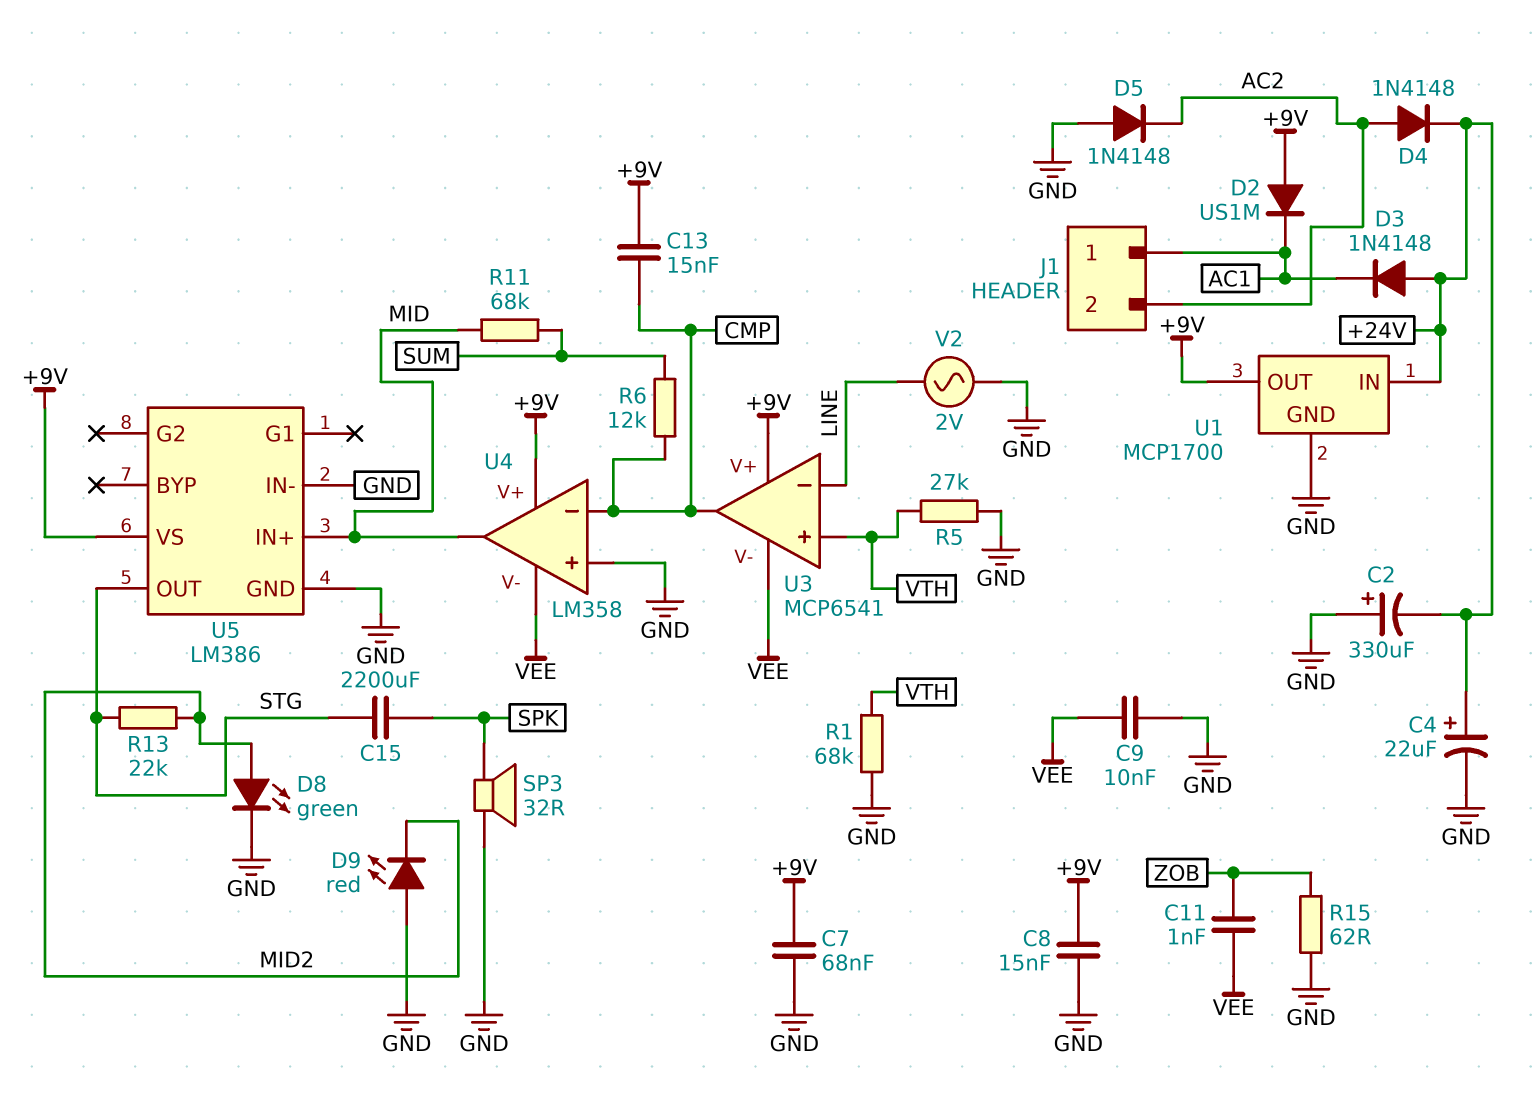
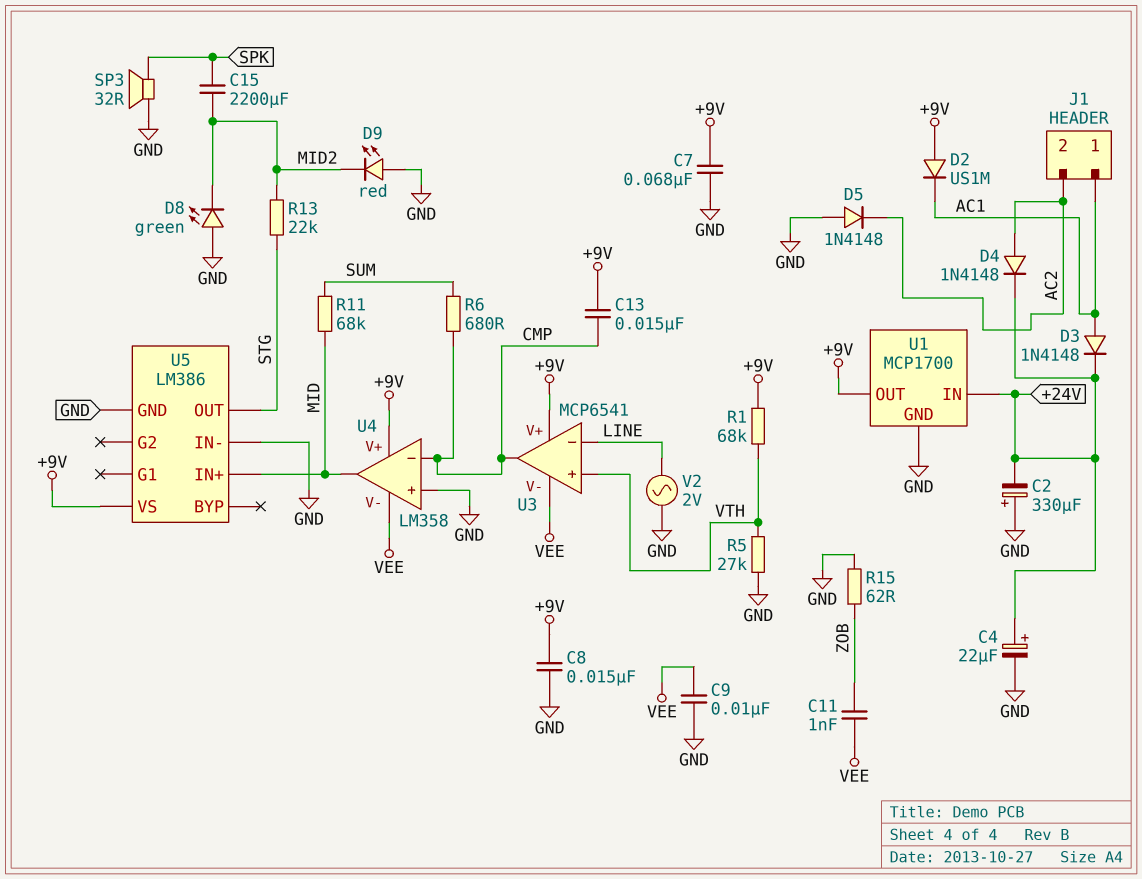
C15: 2200uF (SPK, STG) -> 2200uF (MID2, SPK)
D3: diode 1N4148 (A +24V, K AC1) -> diode 1N4148 (A AC1, K +24V)
D8: LED green (A MID2, K GND) -> LED green (A GND, K MID2)
R1: 68k (GND, VTH) -> 68k (+9V, VTH)
R6: 12k (CMP, SUM) -> 680 (CMP, SUM)

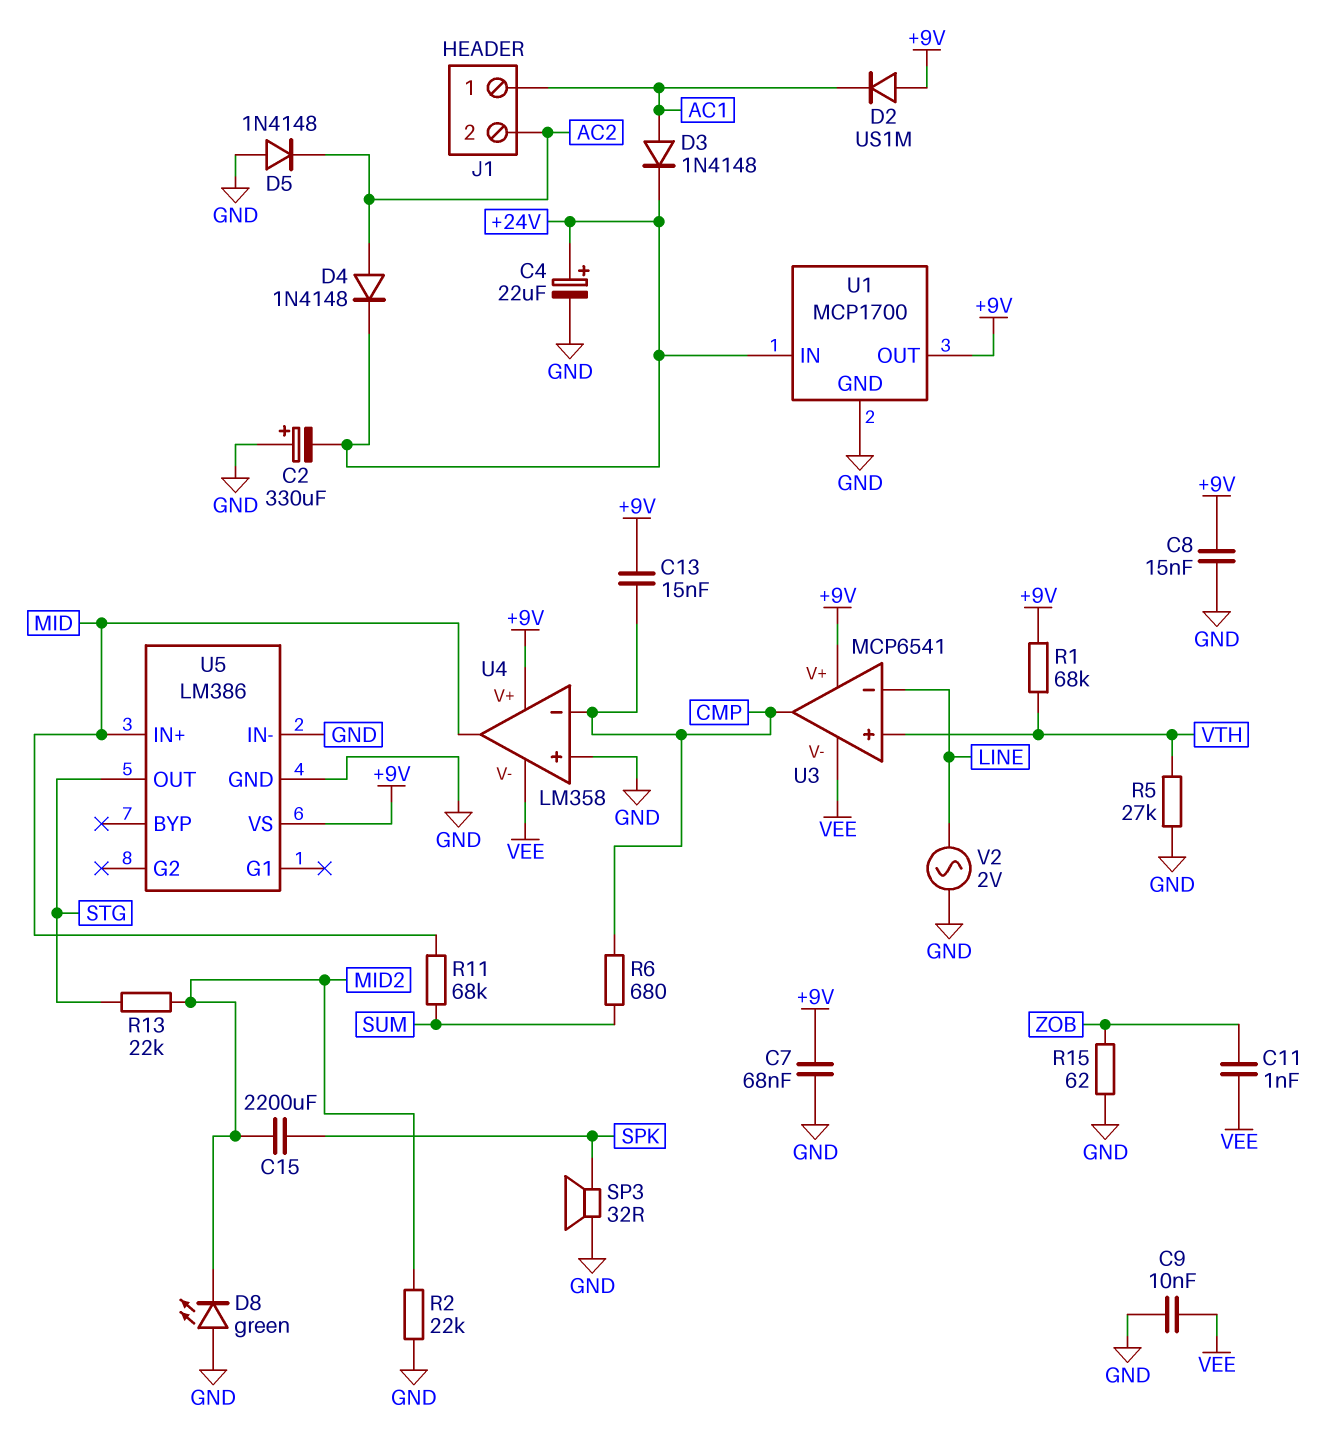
D9: LED red (A GND, K MID2) -> none
R2: none -> 22k (GND, MID2)

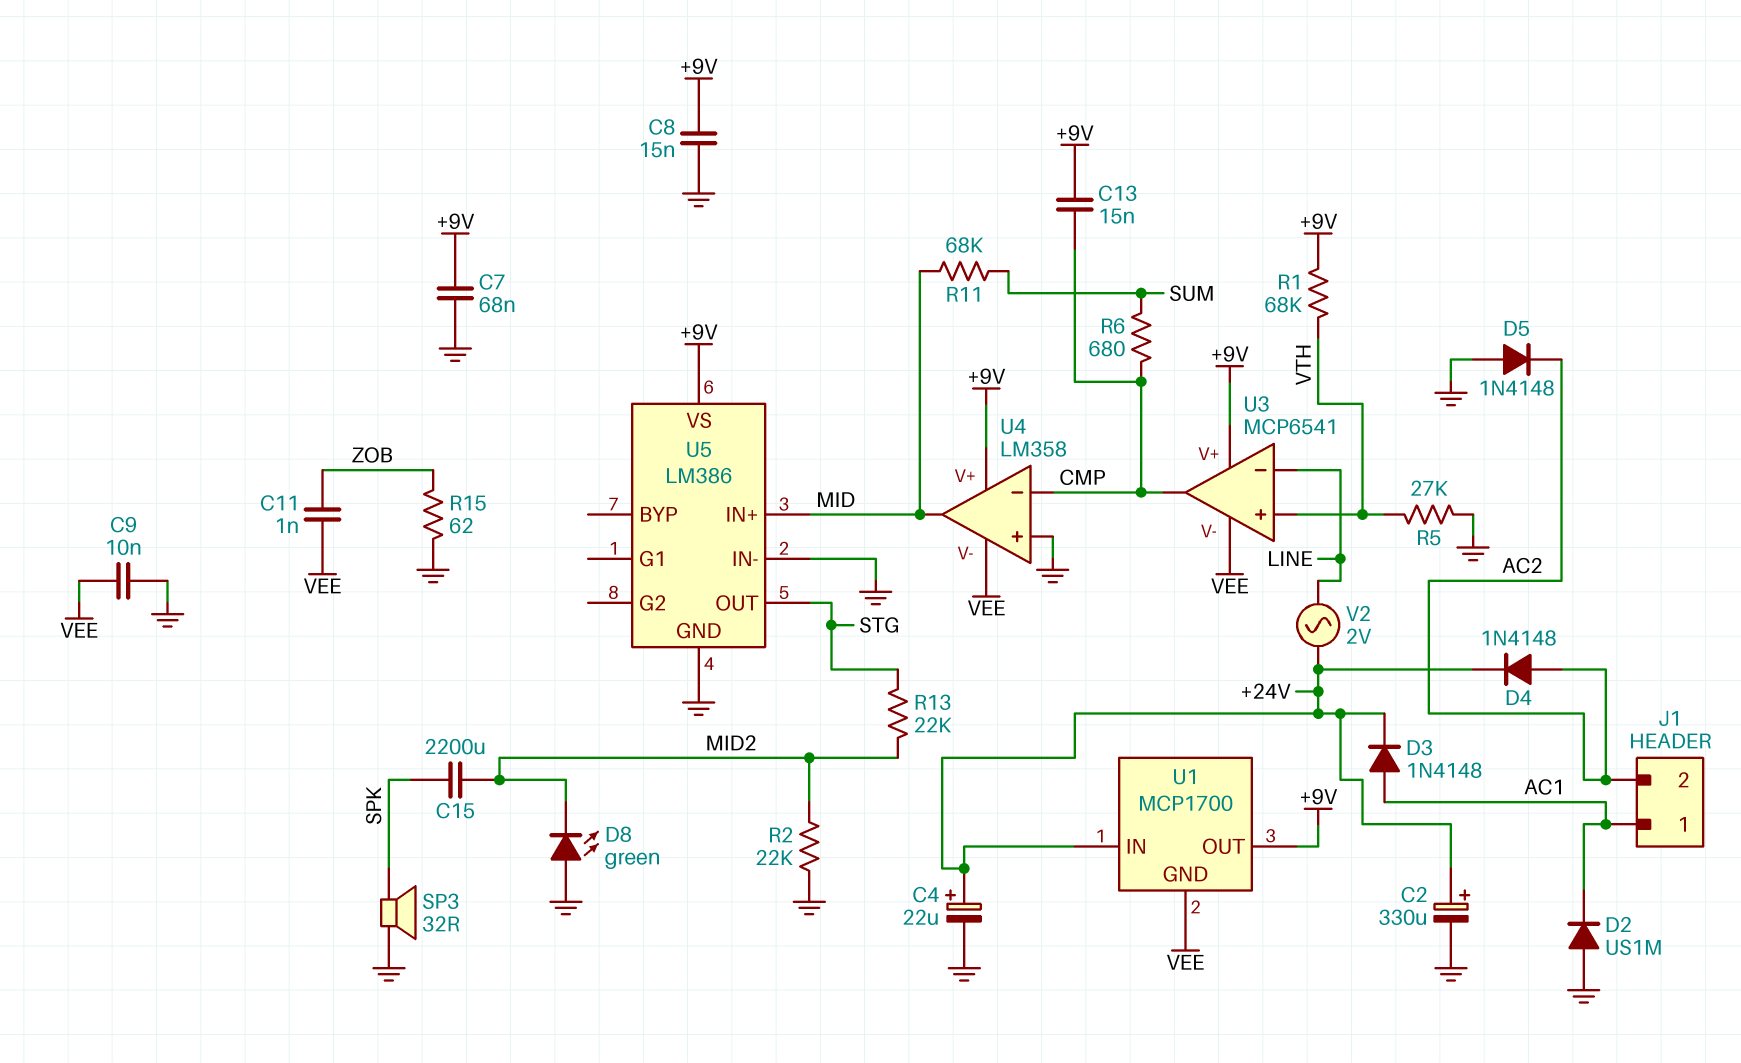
C2: 330uF (plus GND, minus +24V) -> 330uF (plus +24V, minus GND)
D2: diode US1M (A +9V, K AC1) -> diode US1M (A GND, K AC1)
U1 pin GND: GND -> VEE
V2: AC 2V (GND, LINE) -> AC 2V (+24V, LINE)

